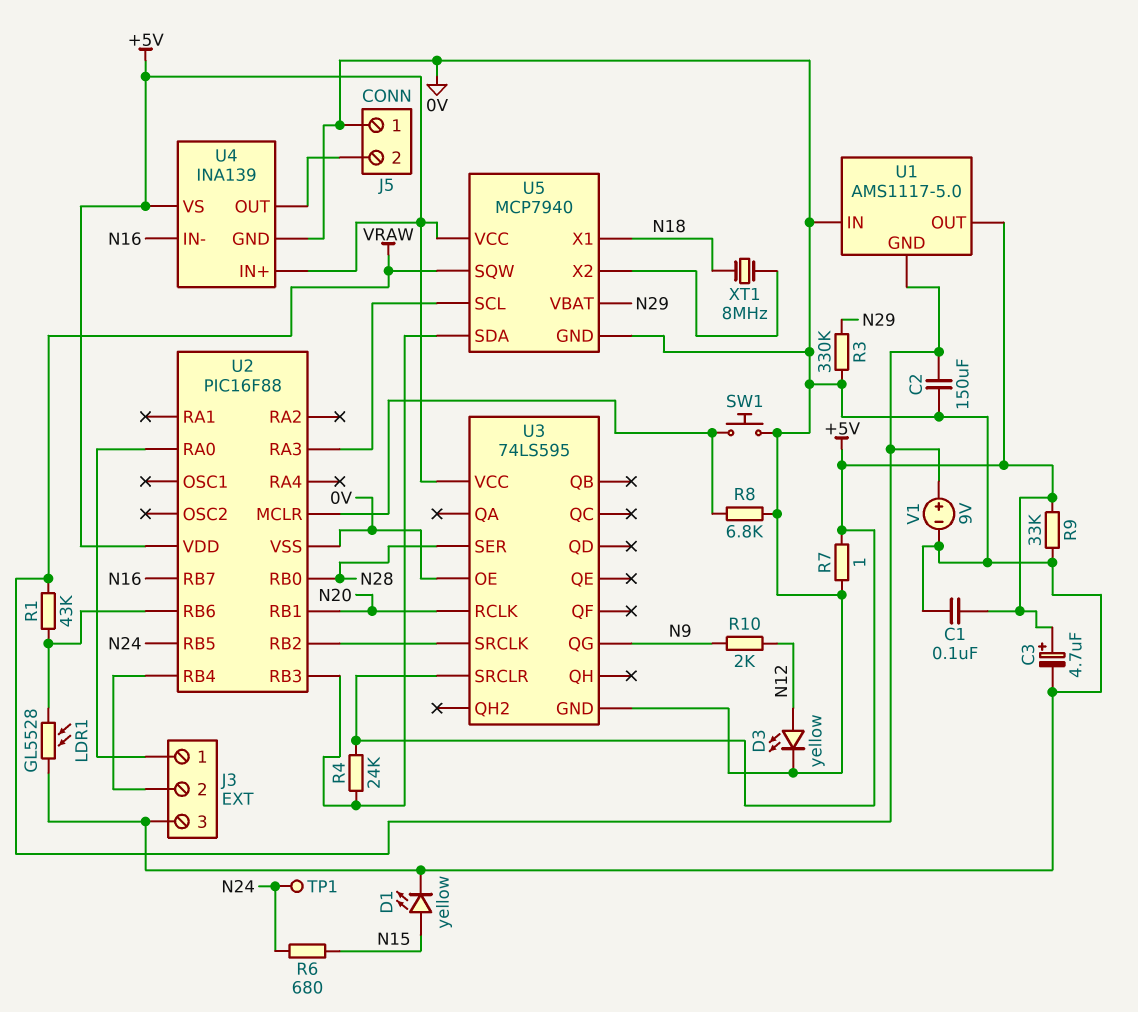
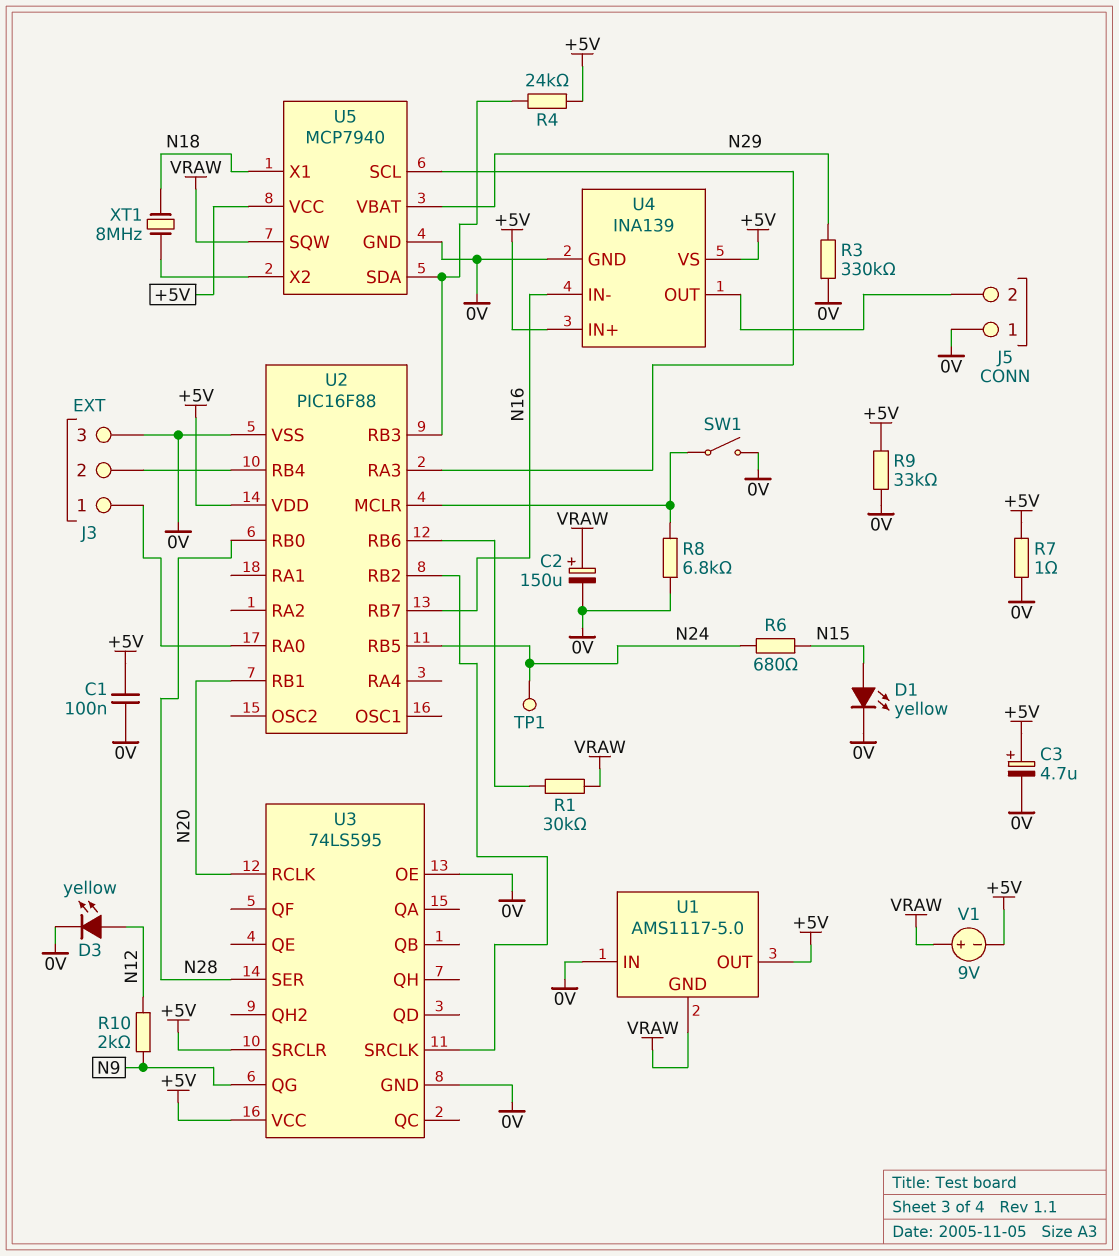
C2: 150uF (0V, VRAW) -> 150uF (plus VRAW, minus 0V)
LDR1: GL5528 (0V, U2/RB6) -> none
R1: 43k (U2/RB6, VRAW) -> 30k (U2/RB6, VRAW)
SW1: button (0V, U2/MCLR) -> switch (0V, U2/MCLR)
V1: 9V (plus VRAW, minus 0V) -> 9V (plus VRAW, minus +5V)

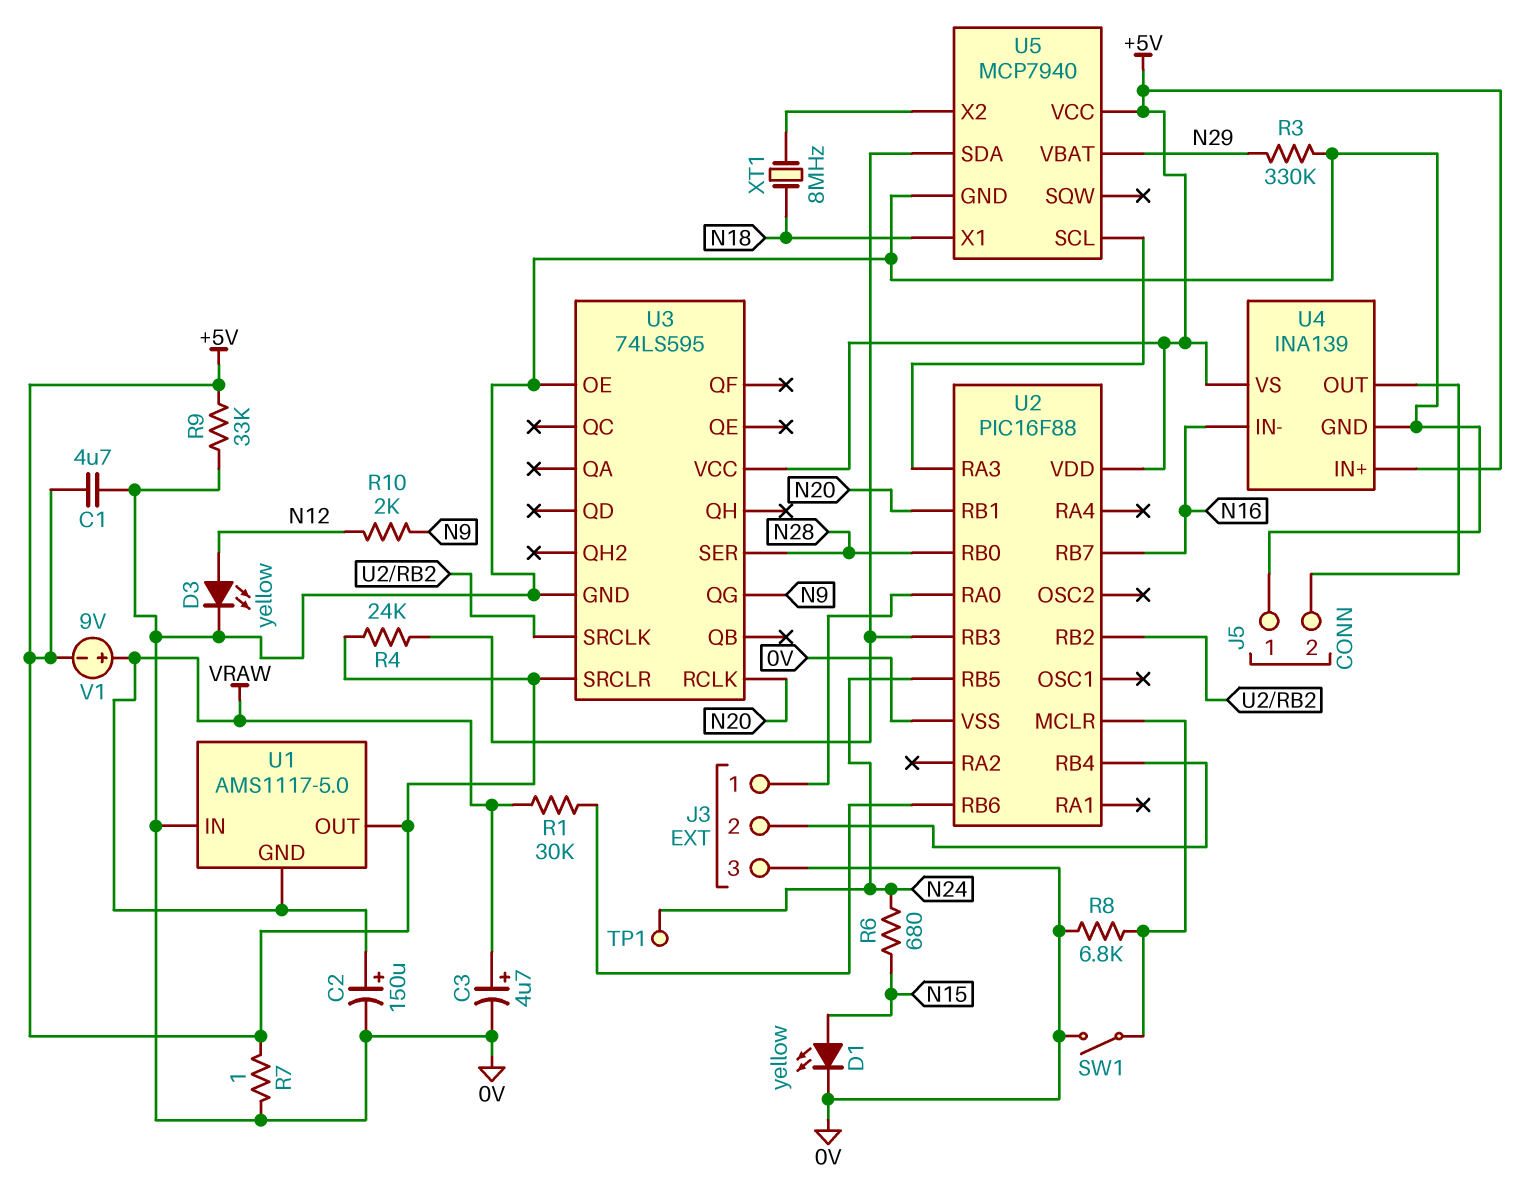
C1: 100nF (+5V, 0V) -> 4.7uF (+5V, 0V)
C3: 4.7uF (plus +5V, minus 0V) -> 4.7uF (plus VRAW, minus 0V)
U5 pin SQW: VRAW -> none

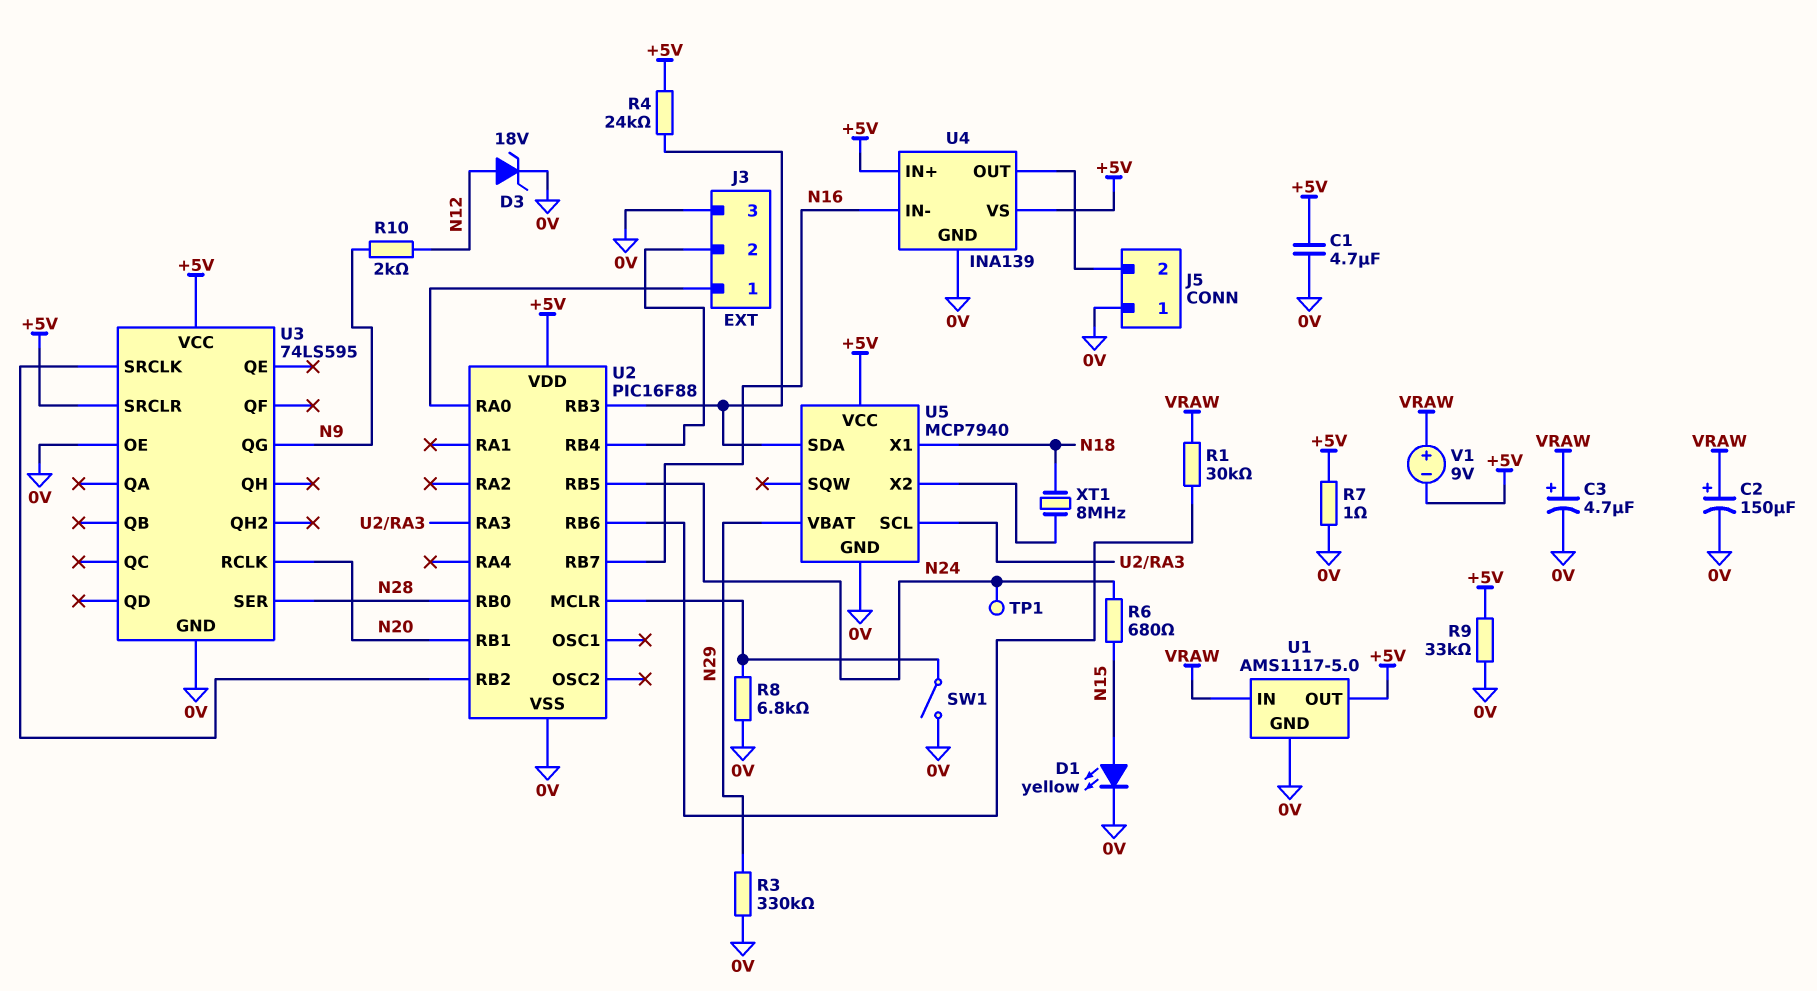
D3: LED yellow (A N12, K 0V) -> zener 18V (A N12, K 0V)
U1 pin GND: VRAW -> 0V
U1 pin IN: 0V -> VRAW

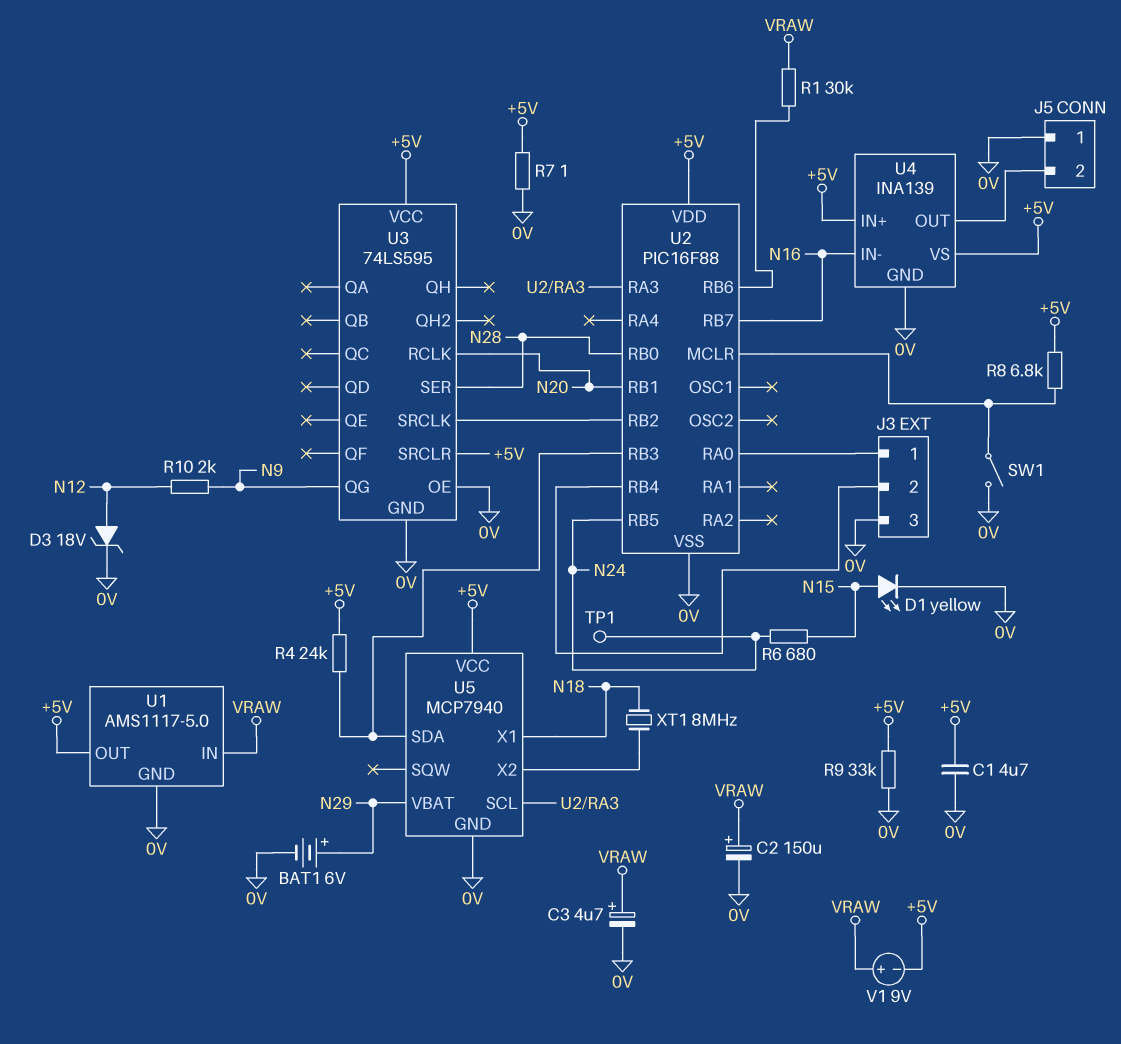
BAT1: none -> 6V (plus N29, minus 0V)
R3: 330k (0V, N29) -> none
R8: 6.8k (0V, U2/MCLR) -> 6.8k (+5V, U2/MCLR)

